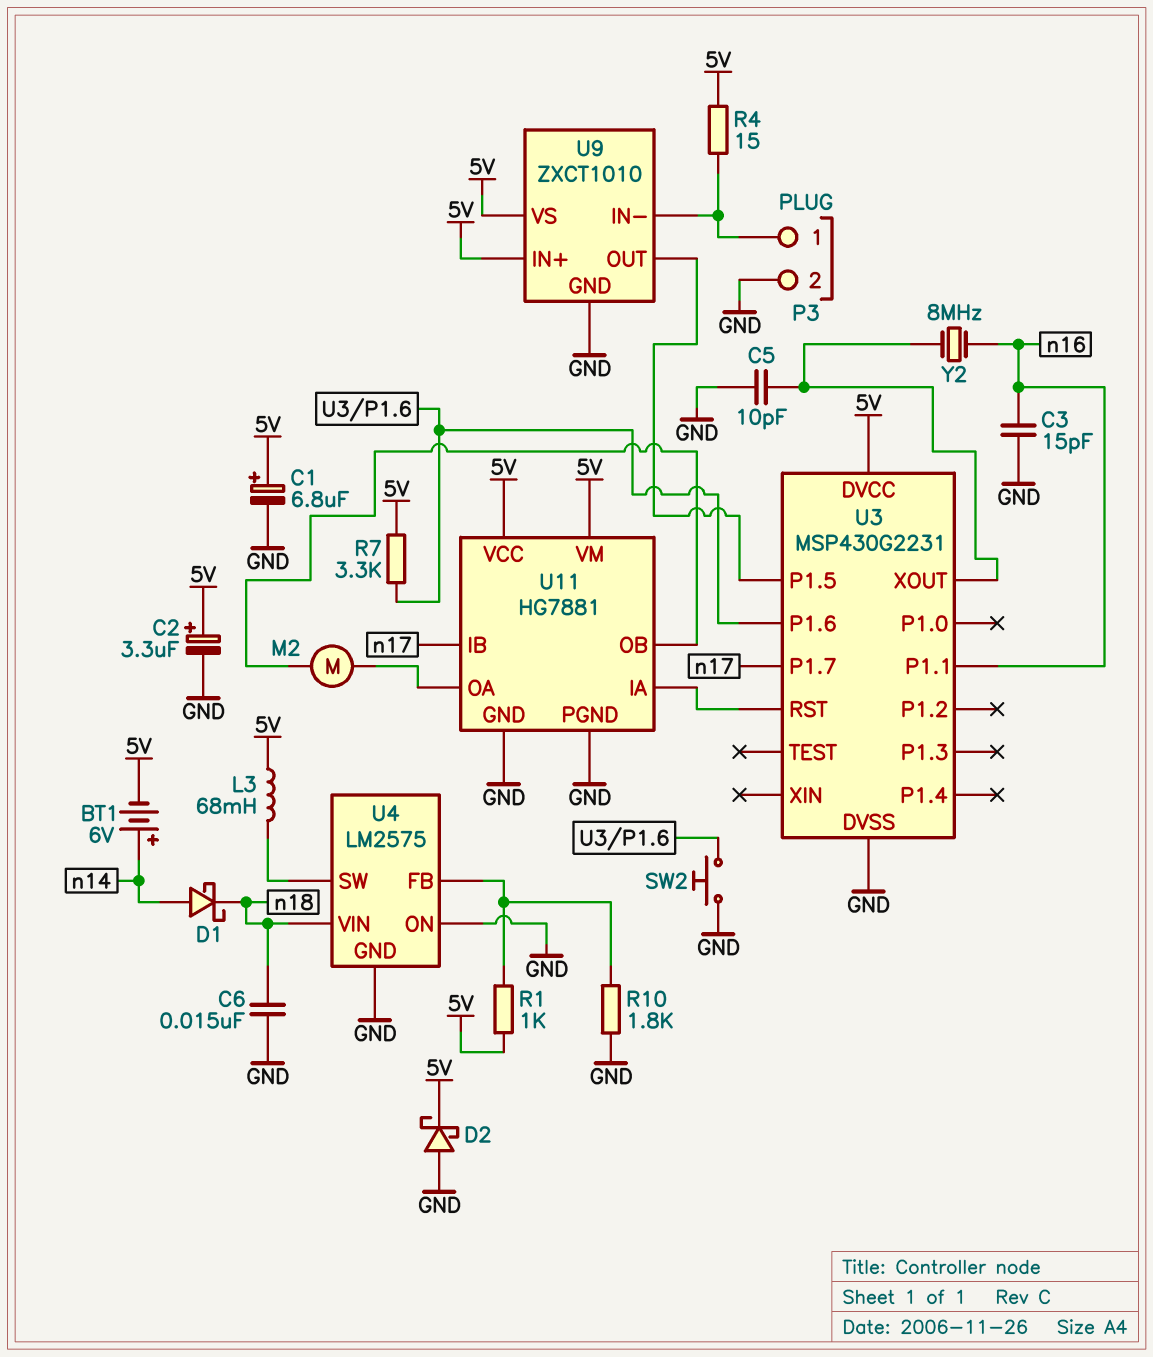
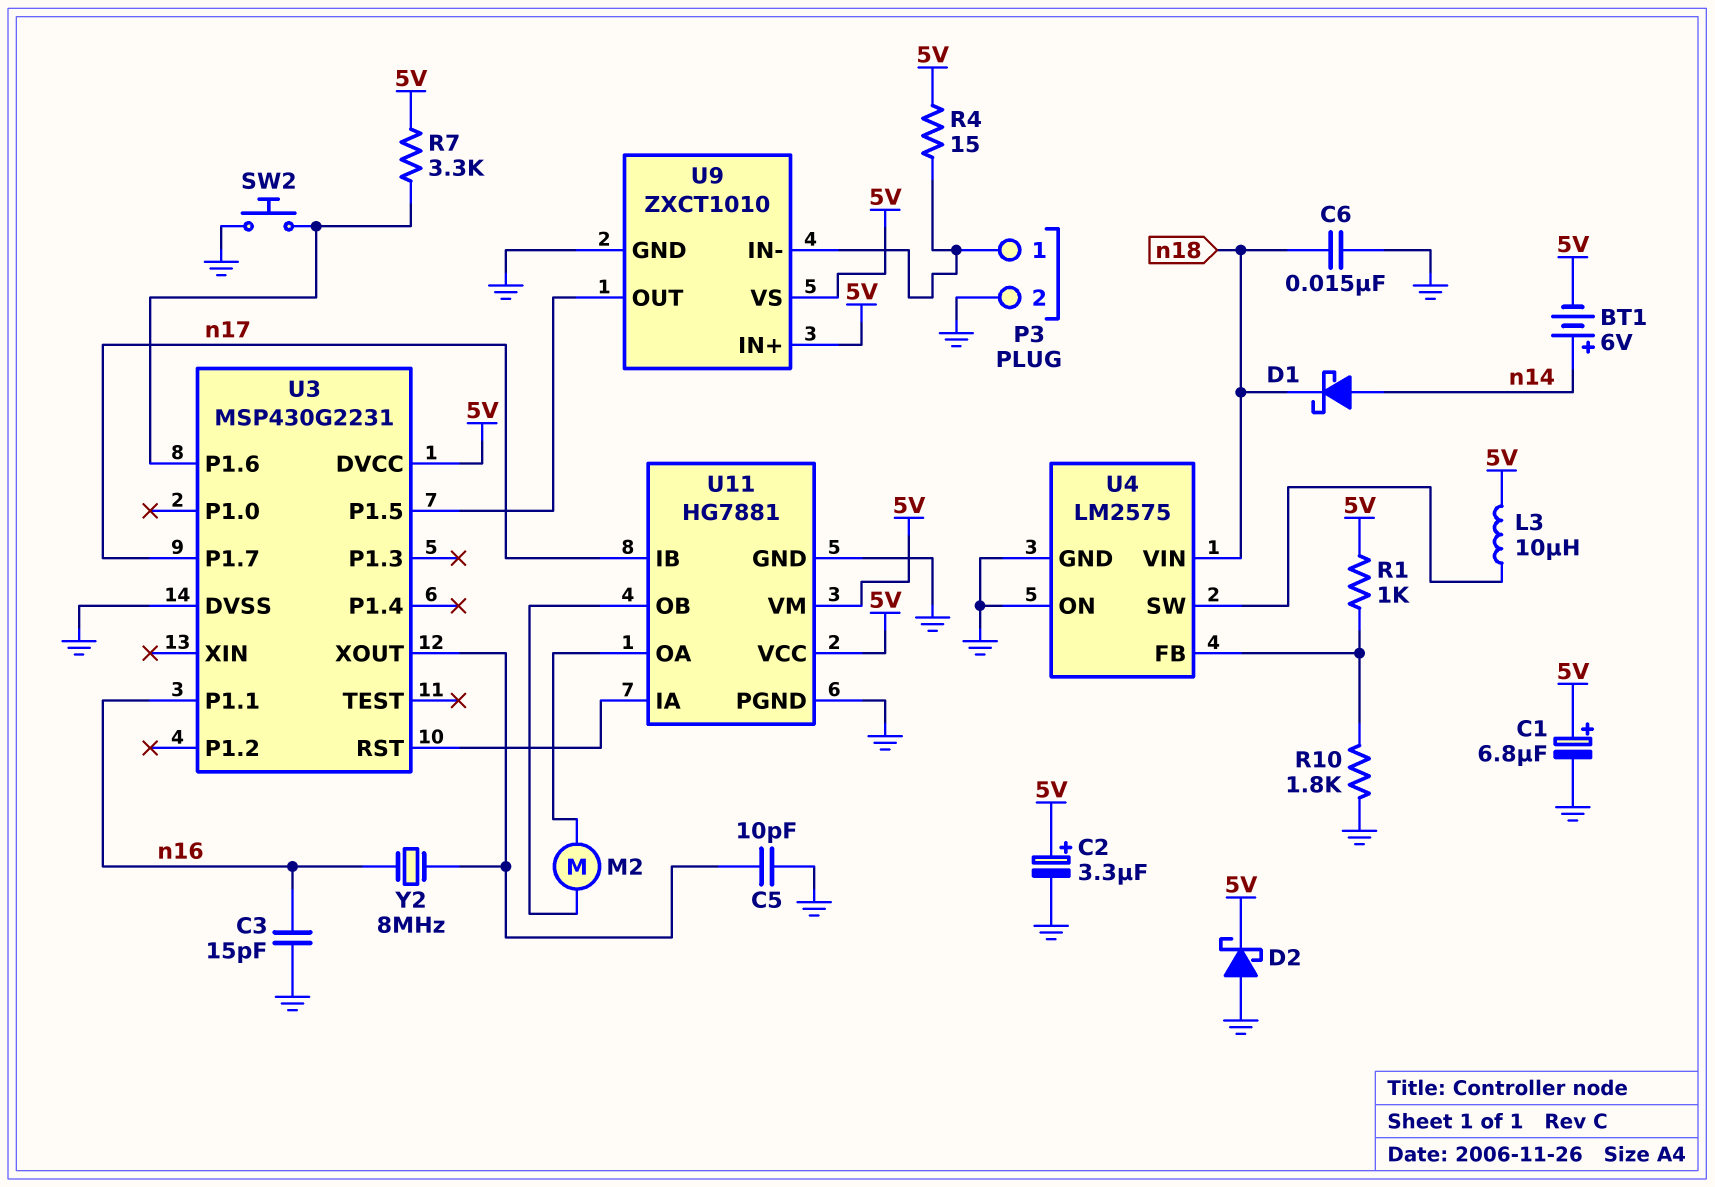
L3: 68mH (5V, U4/SW) -> 10uH (5V, U4/SW)

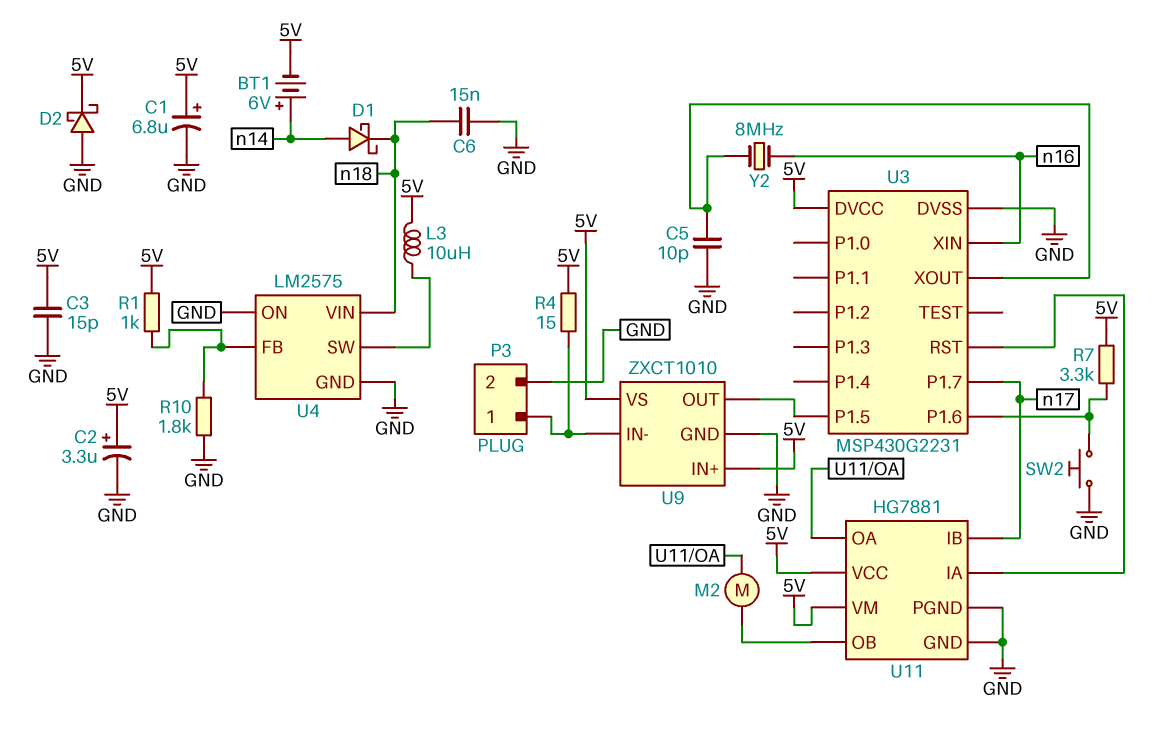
C3: 15pF (GND, n16) -> 15pF (5V, GND)
U3 pin P1.1: n16 -> none
U3 pin XIN: none -> n16

